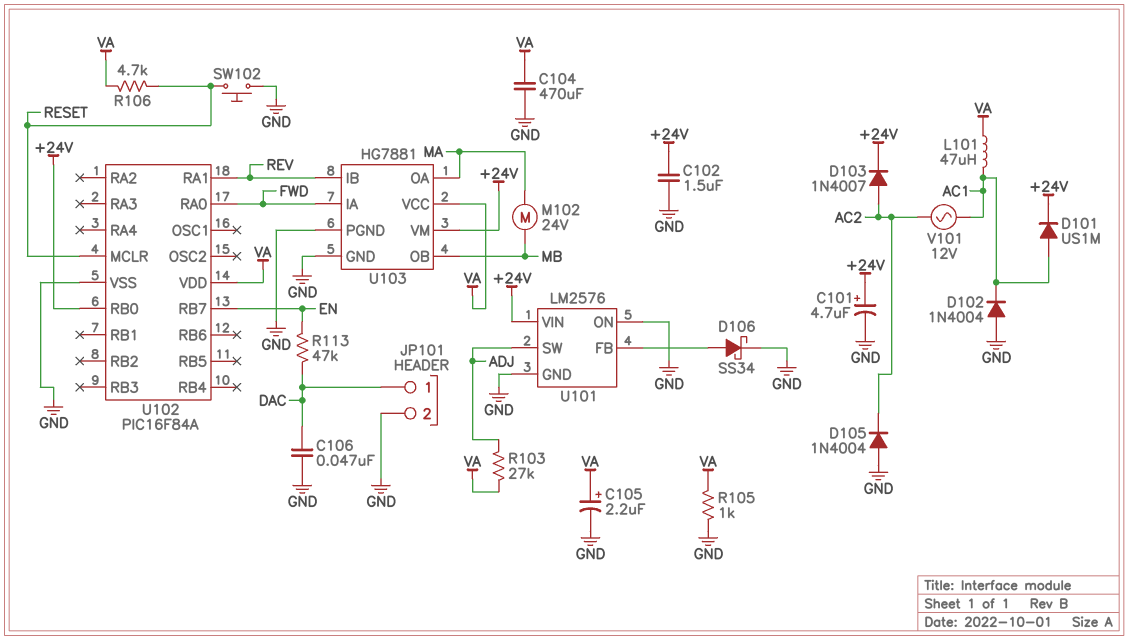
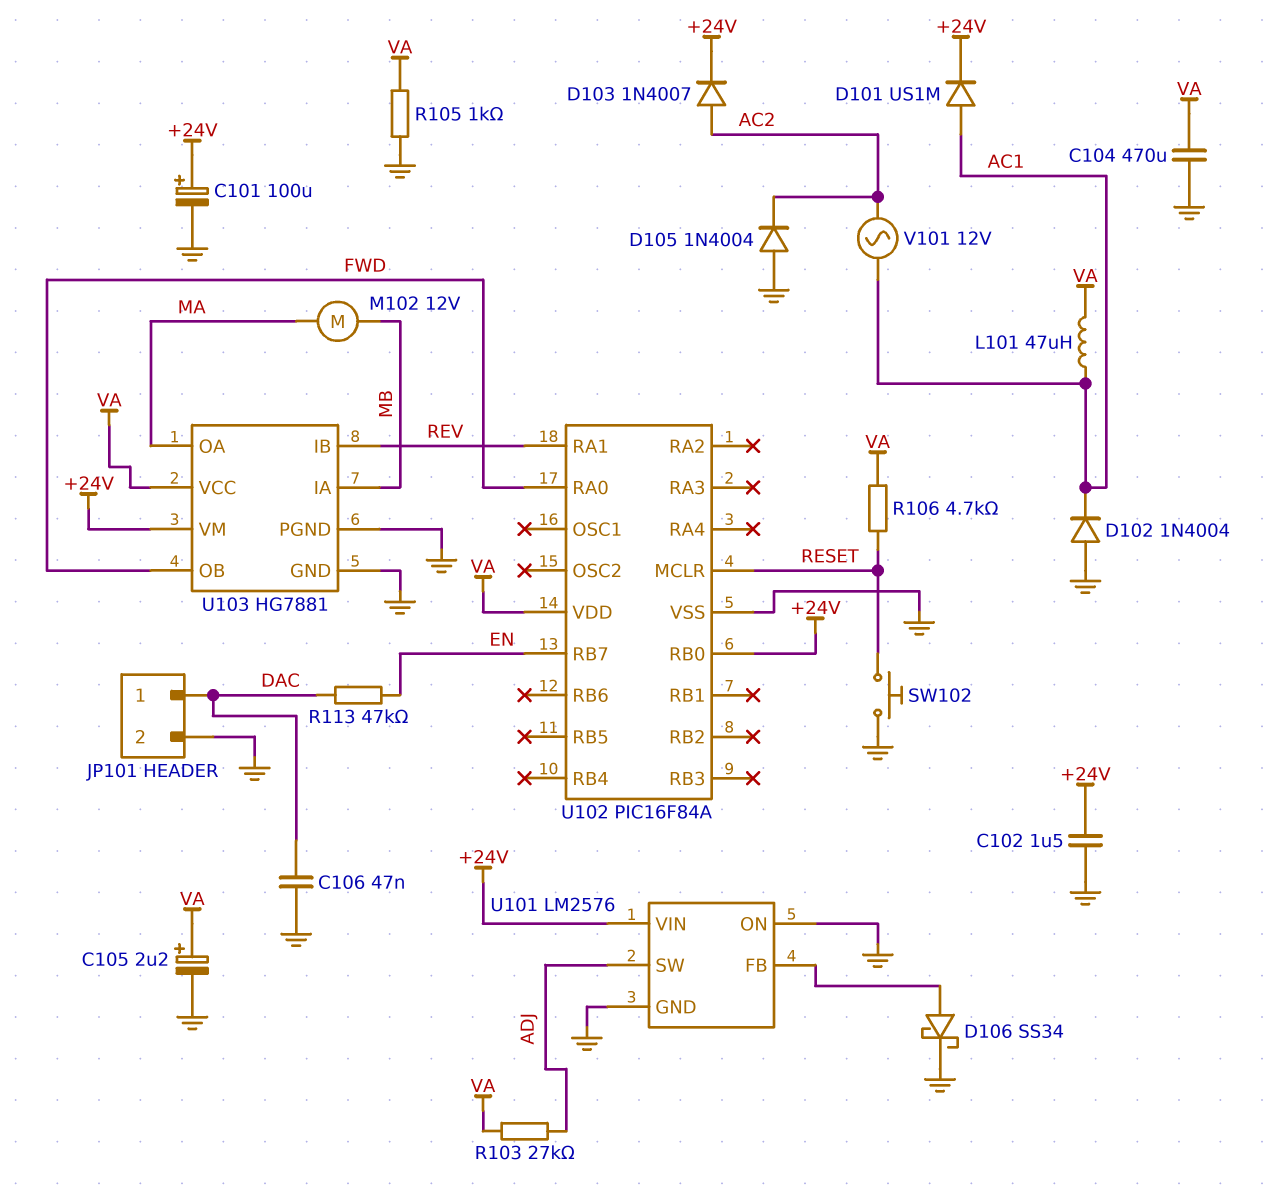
C101: 4.7uF (plus +24V, minus GND) -> 100uF (plus +24V, minus GND)
M102: motor 24V (MA, MB) -> motor 12V (MA, MB)
U103 pin IA: FWD -> MB
U103 pin OB: MB -> FWD

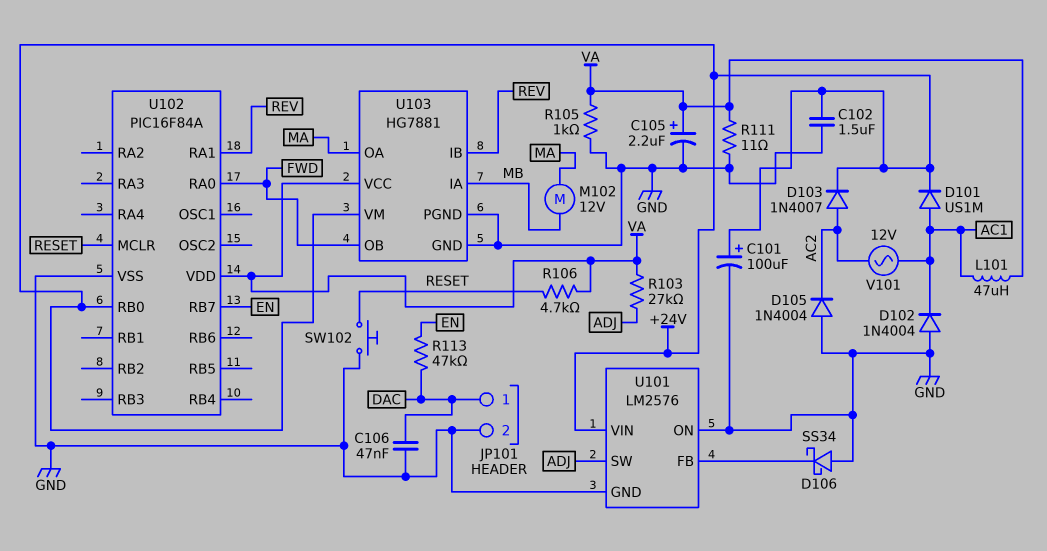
C104: 470uF (GND, VA) -> none
D106: schottky SS34 (A U101/FB, K GND) -> schottky SS34 (A GND, K U101/FB)
R111: none -> 11 (GND, VA)

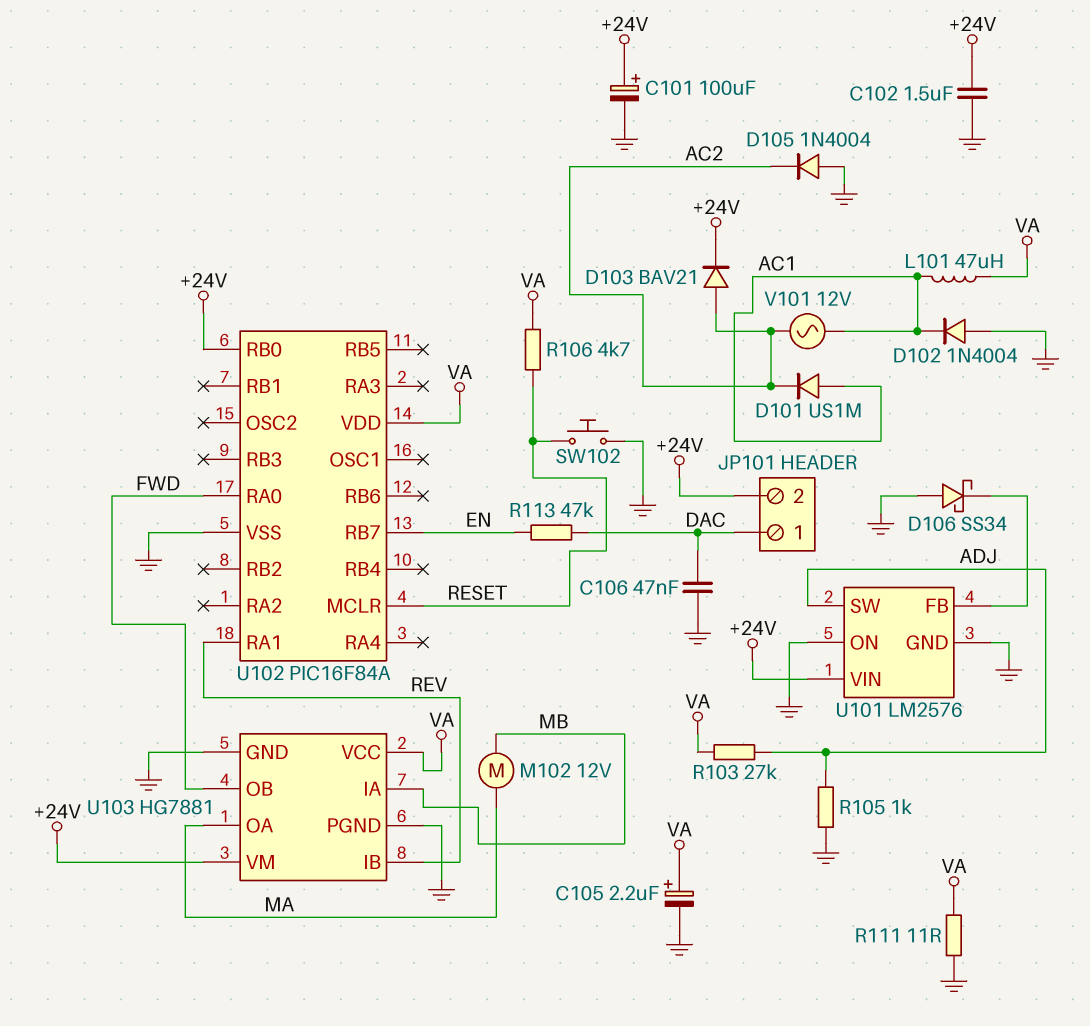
D101: diode US1M (A AC1, K +24V) -> diode US1M (A AC1, K AC2)
D103: diode 1N4007 (A AC2, K +24V) -> diode BAV21 (A AC2, K +24V)
JP101 pin 2: GND -> +24V
R105: 1k (GND, VA) -> 1k (ADJ, GND)

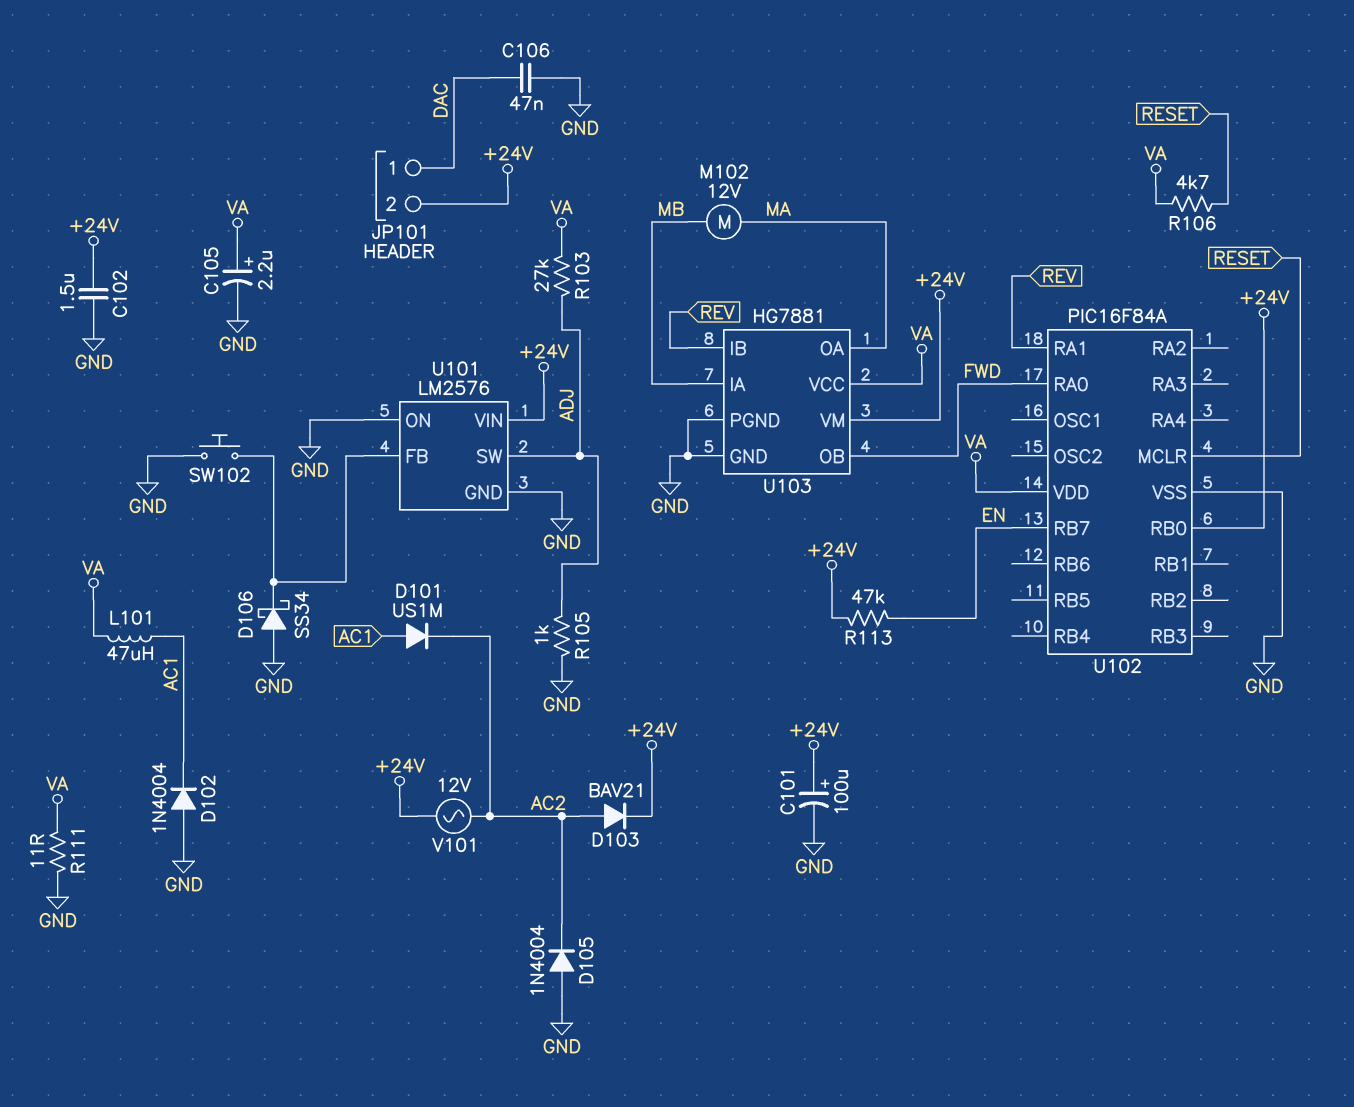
R113: 47k (DAC, EN) -> 47k (+24V, EN)
SW102: button (GND, RESET) -> button (GND, U101/FB)
V101: AC 12V (AC1, AC2) -> AC 12V (+24V, AC2)

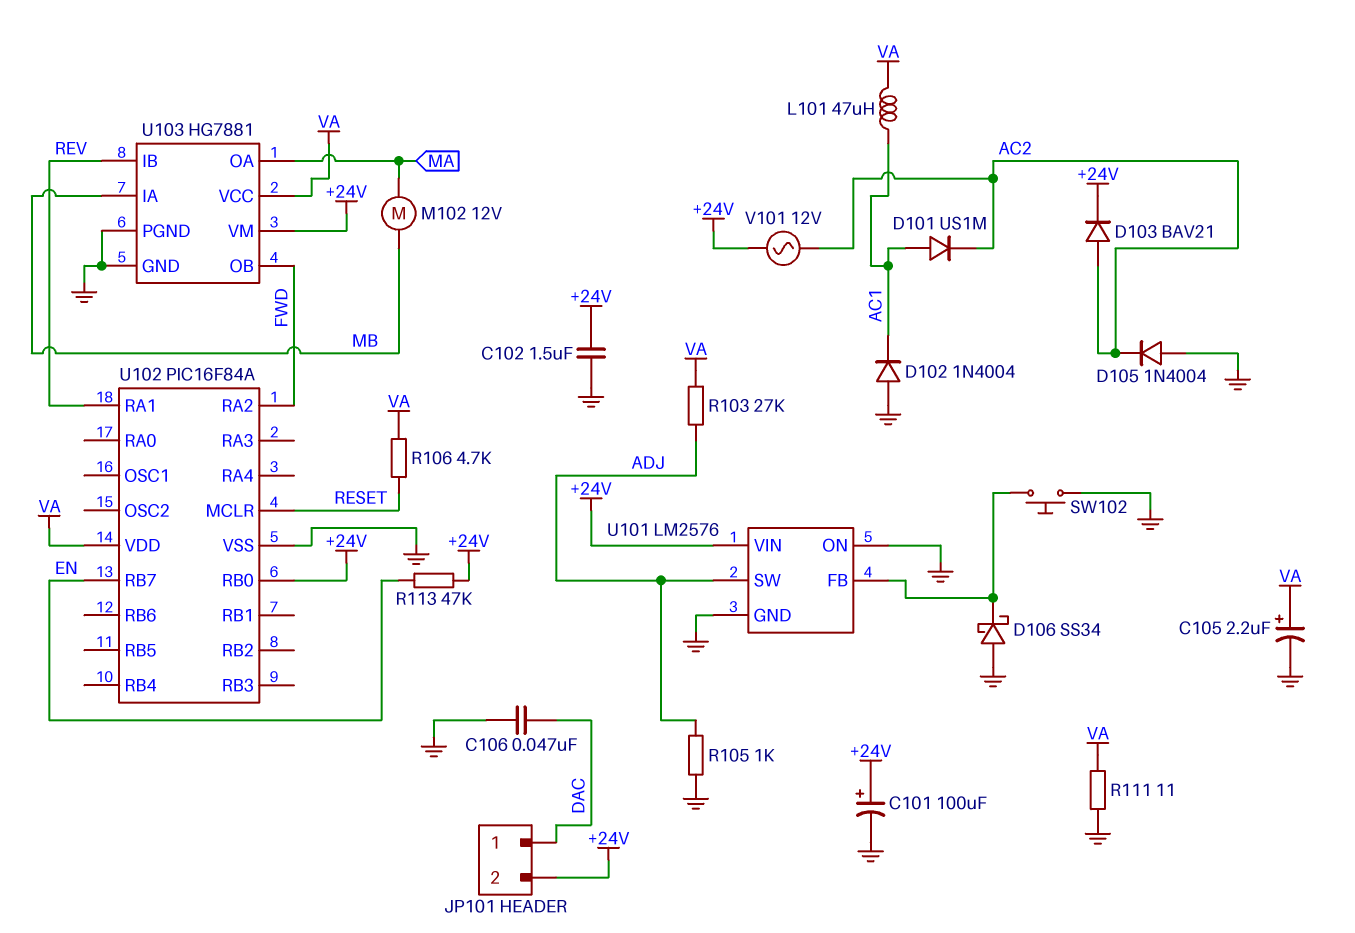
U102 pin RA0: FWD -> none
U102 pin RA2: none -> FWD

